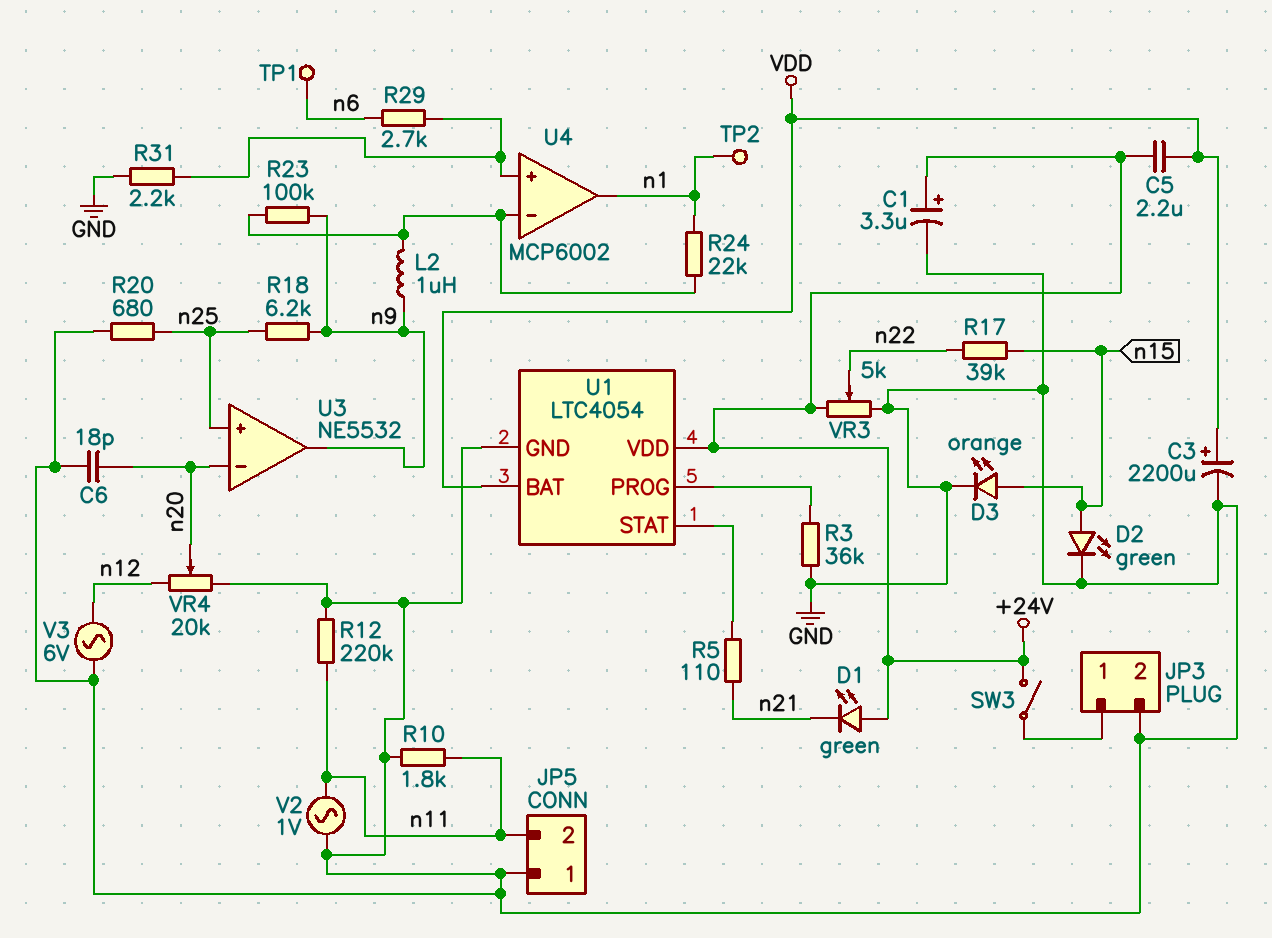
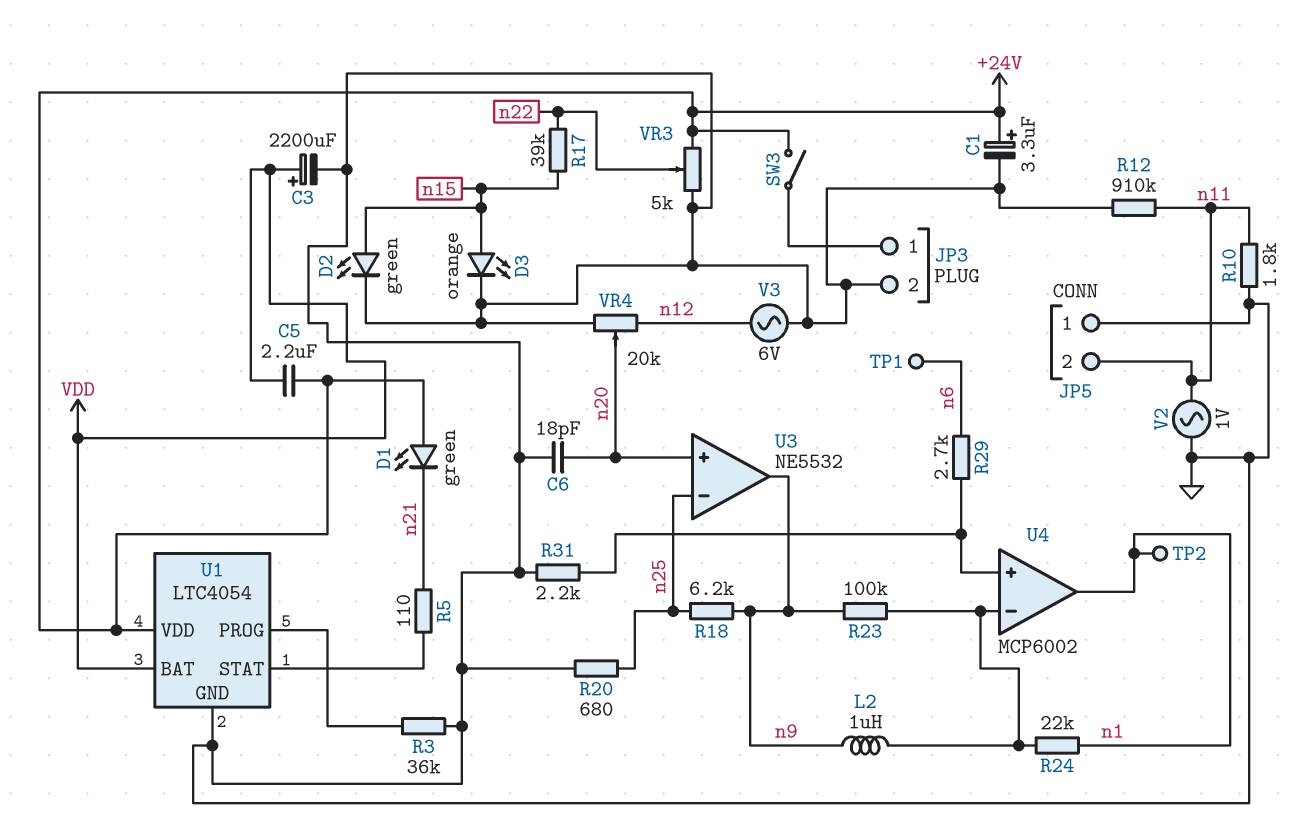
R12: 220k (GND, n11) -> 910k (GND, n11)
U3 pin in+: n25 -> n20
U3 pin in-: n20 -> n25

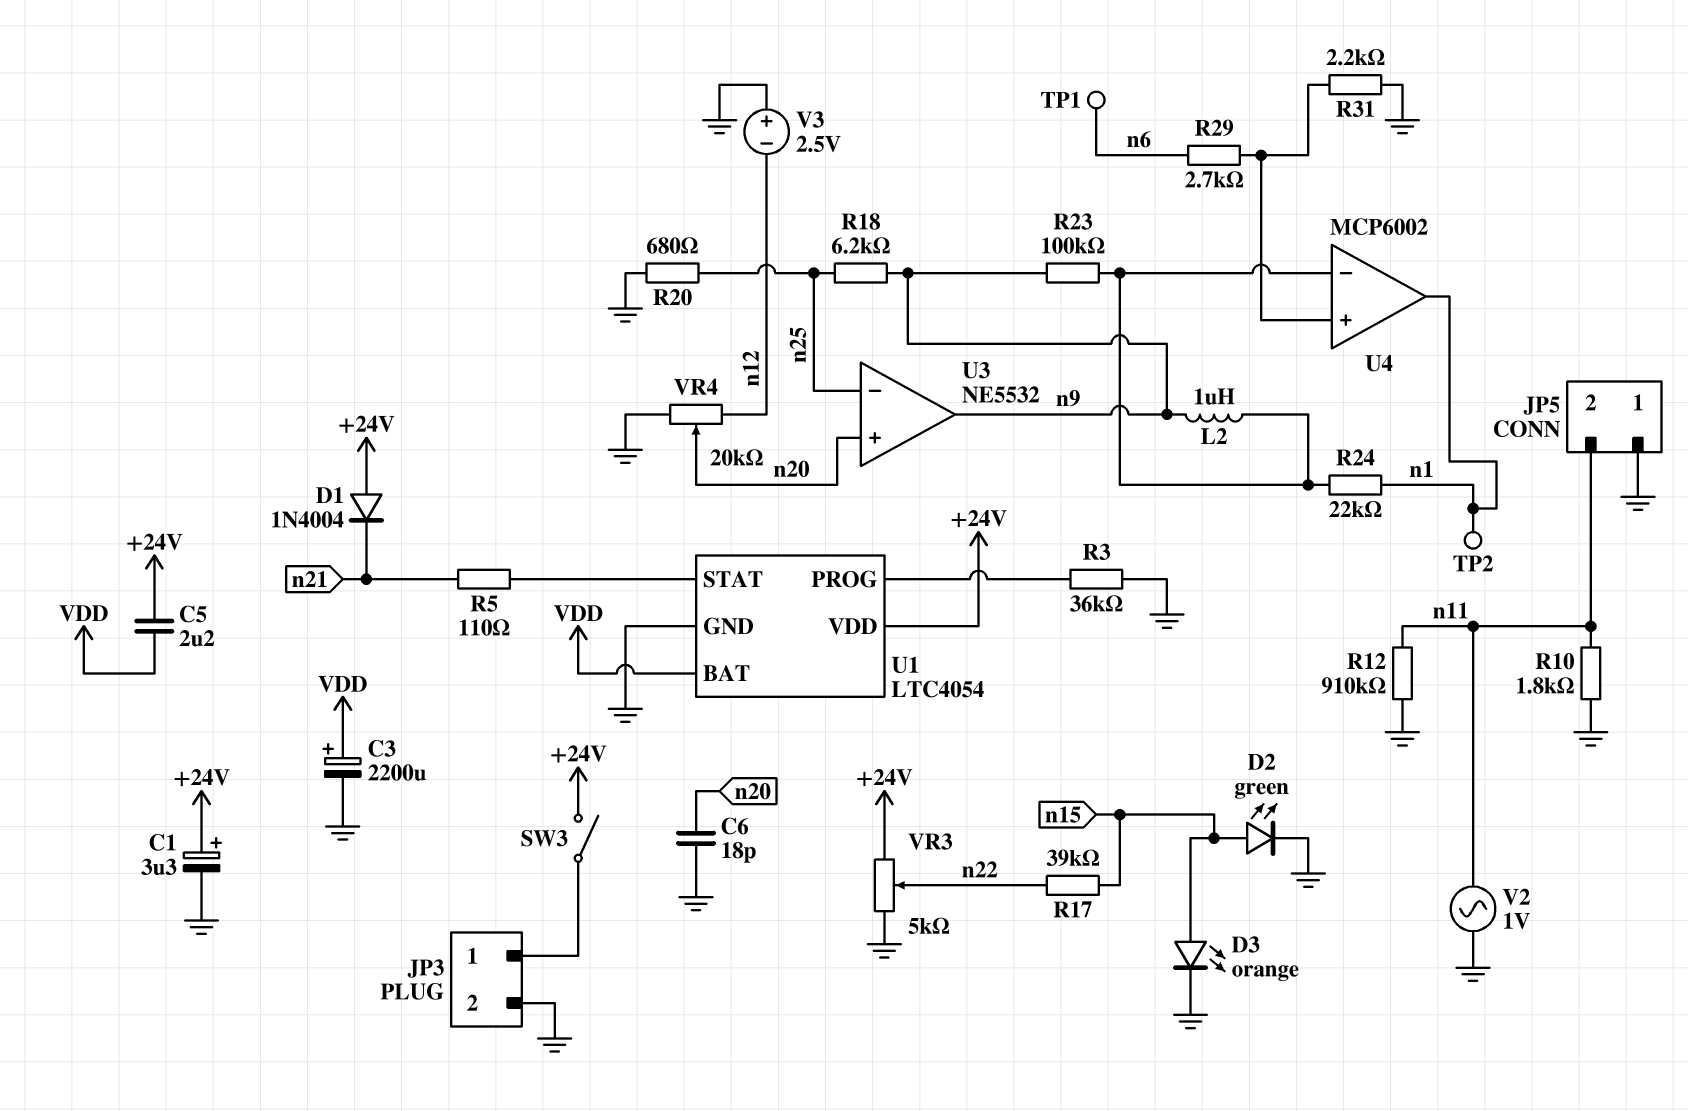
D1: LED green (A +24V, K n21) -> diode 1N4004 (A +24V, K n21)
V3: AC 6V (GND, n12) -> 2.5V (plus GND, minus n12)

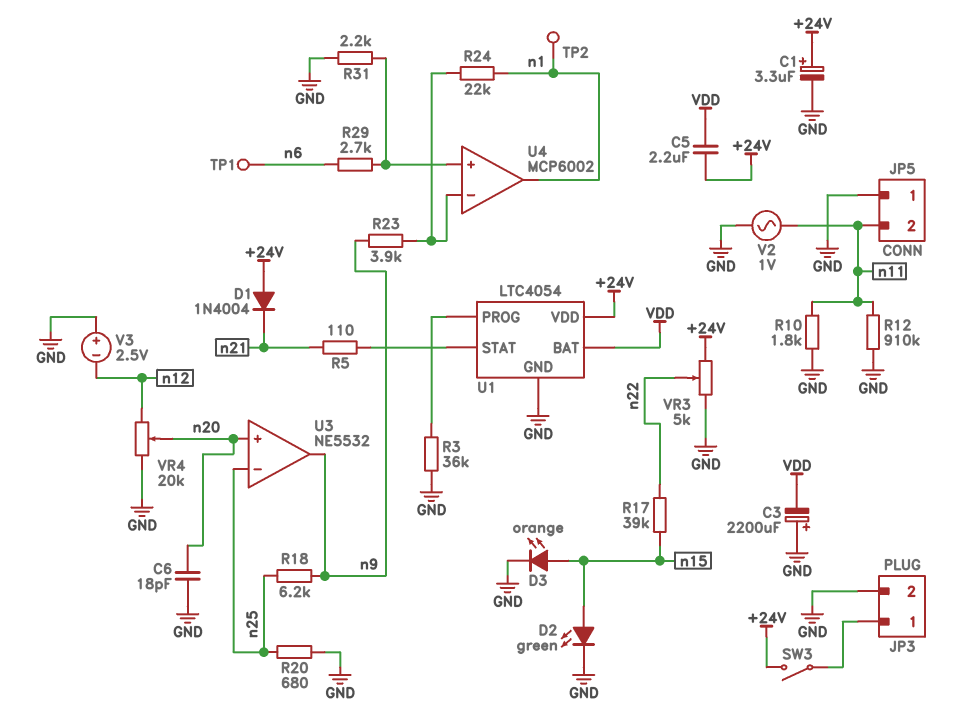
C3: 2200uF (plus VDD, minus GND) -> 2200uF (plus GND, minus VDD)
L2: 1uH (U4/in-, n9) -> none
R23: 100k (U4/in-, n9) -> 3.9k (U4/in-, n9)

